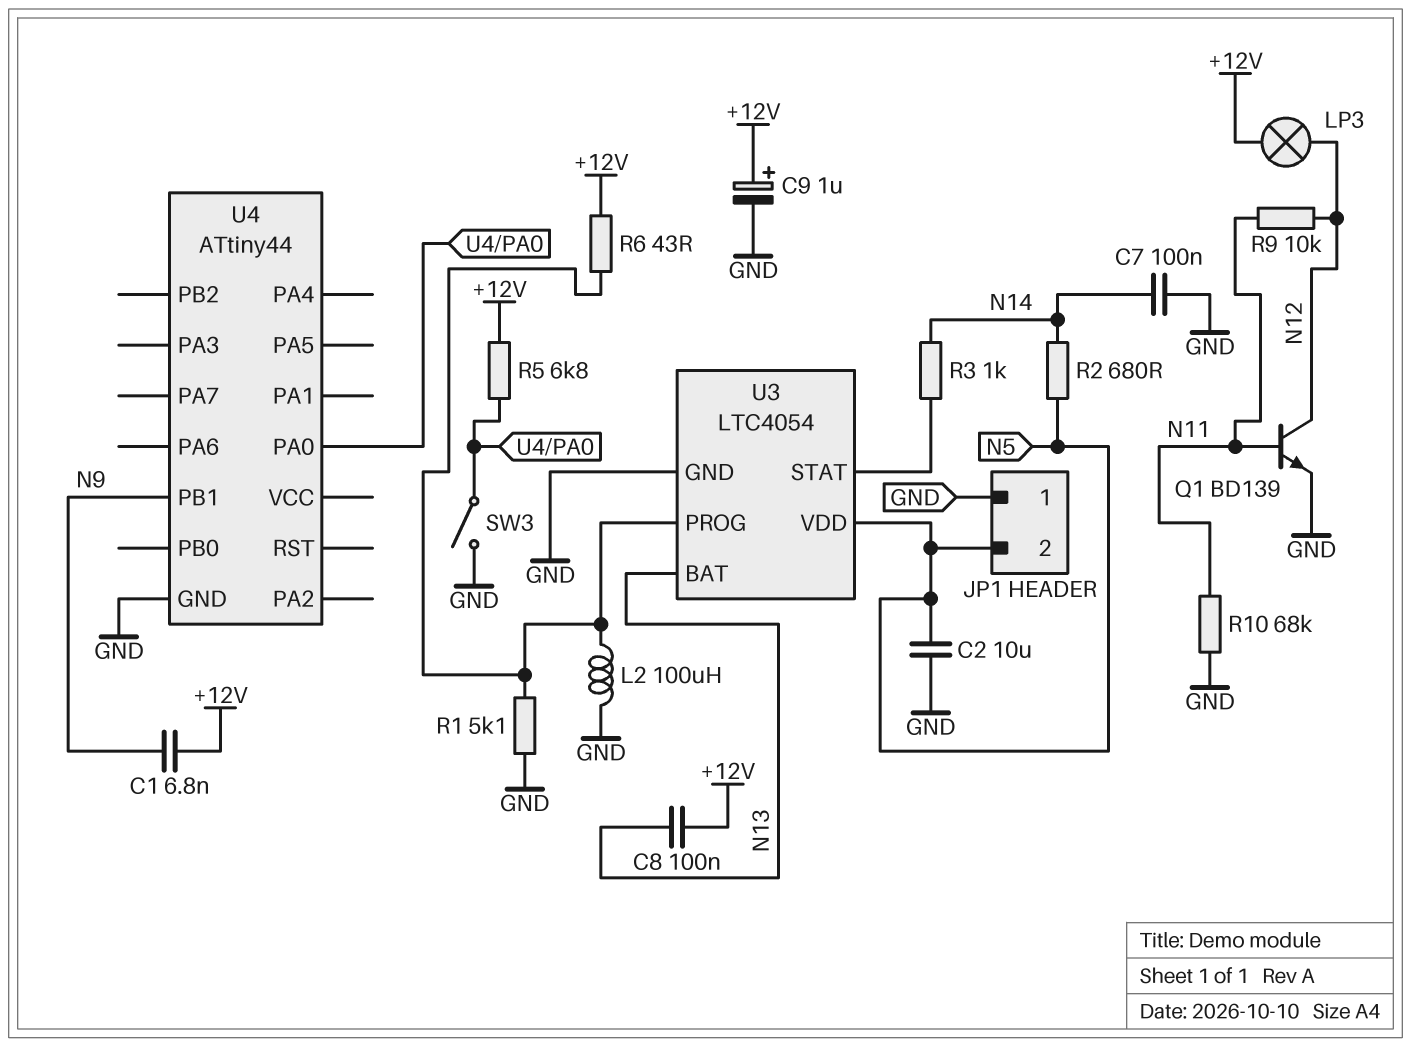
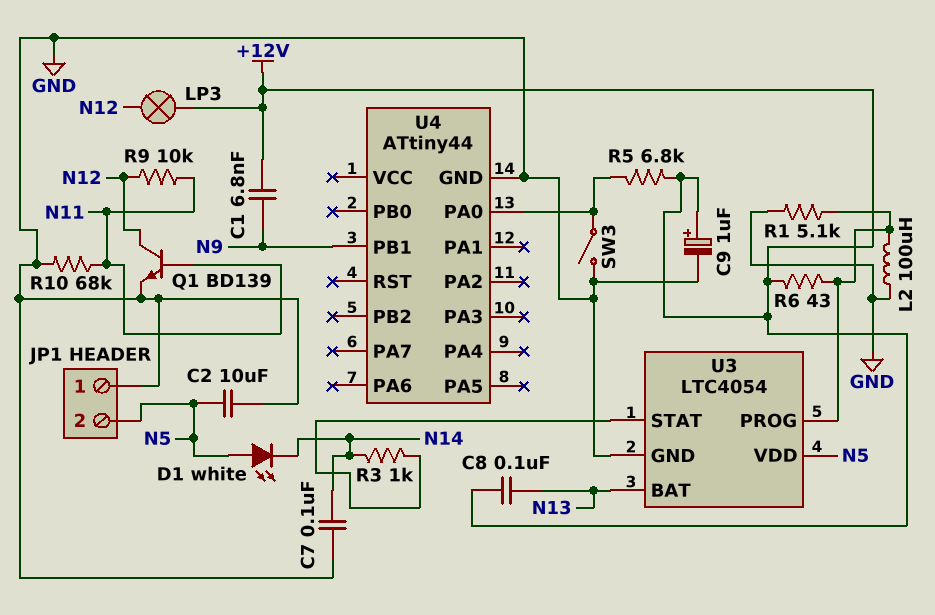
D1: none -> LED white (A N5, K N14)
R2: 680 (N5, N14) -> none

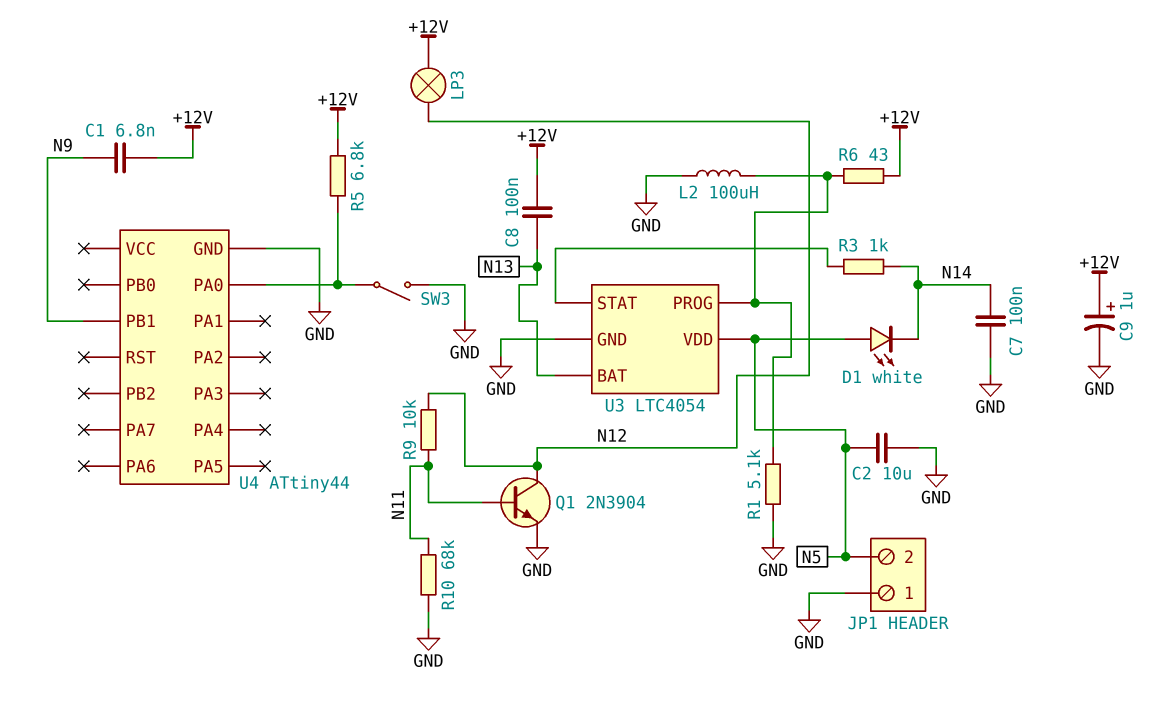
Q1: NPN BD139 (B N11, C N12, E GND) -> NPN 2N3904 (B N11, C N12, E GND)

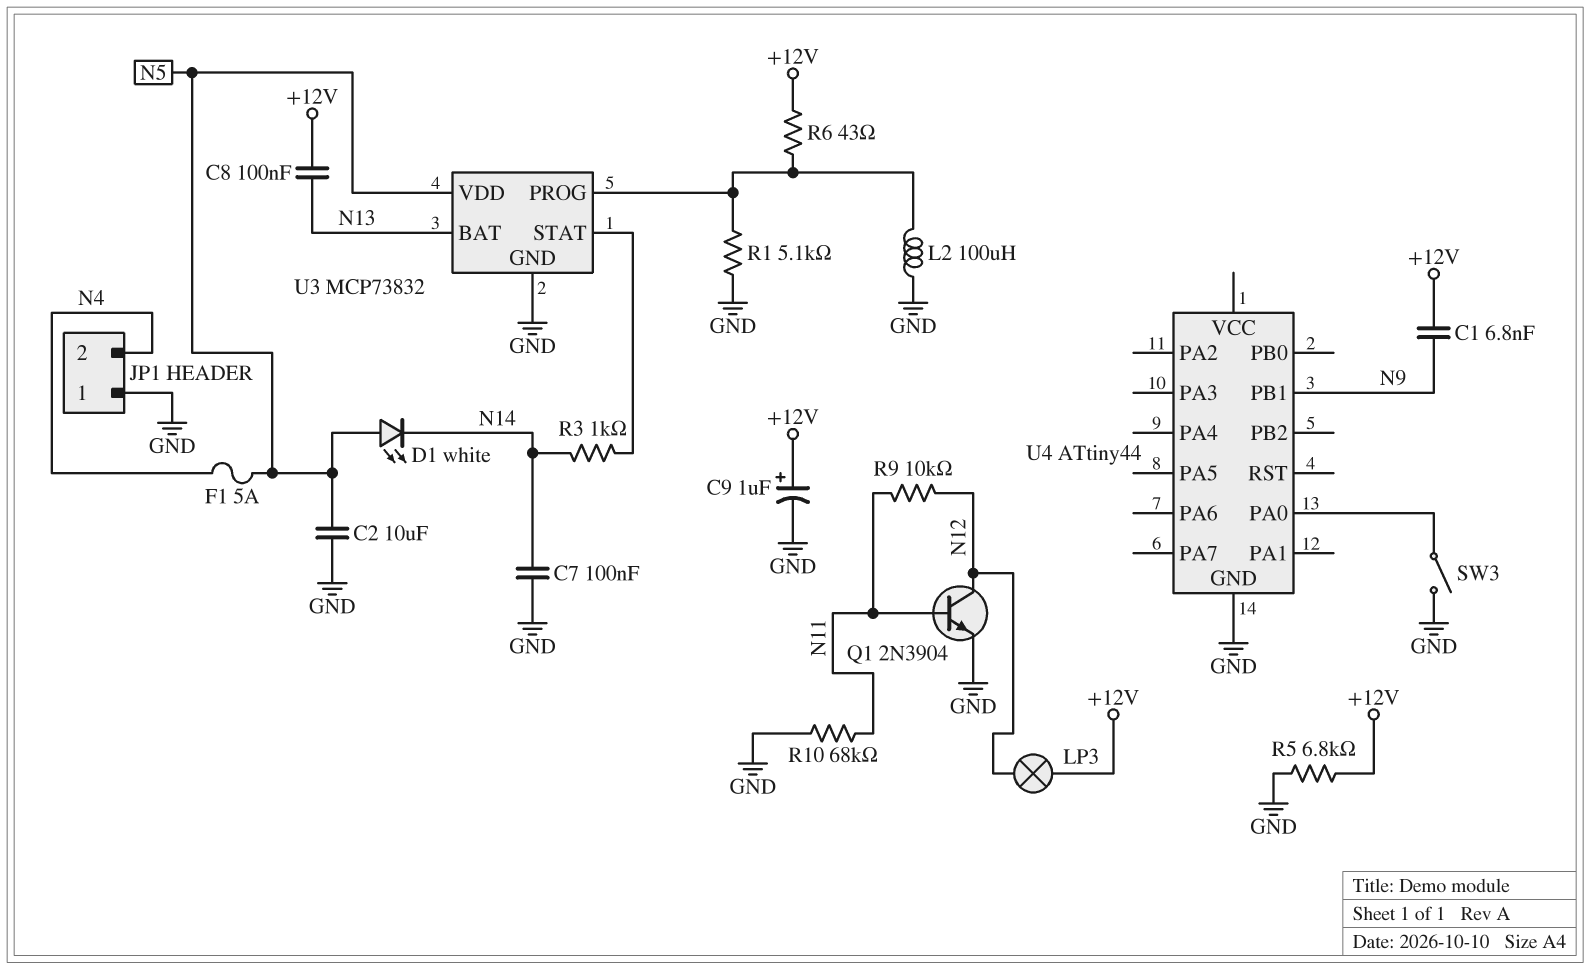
F1: none -> 5A (N4, N5)
JP1 pin 2: N5 -> N4
R5: 6.8k (+12V, U4/PA0) -> 6.8k (+12V, GND)
U3: LTC4054 -> MCP73832

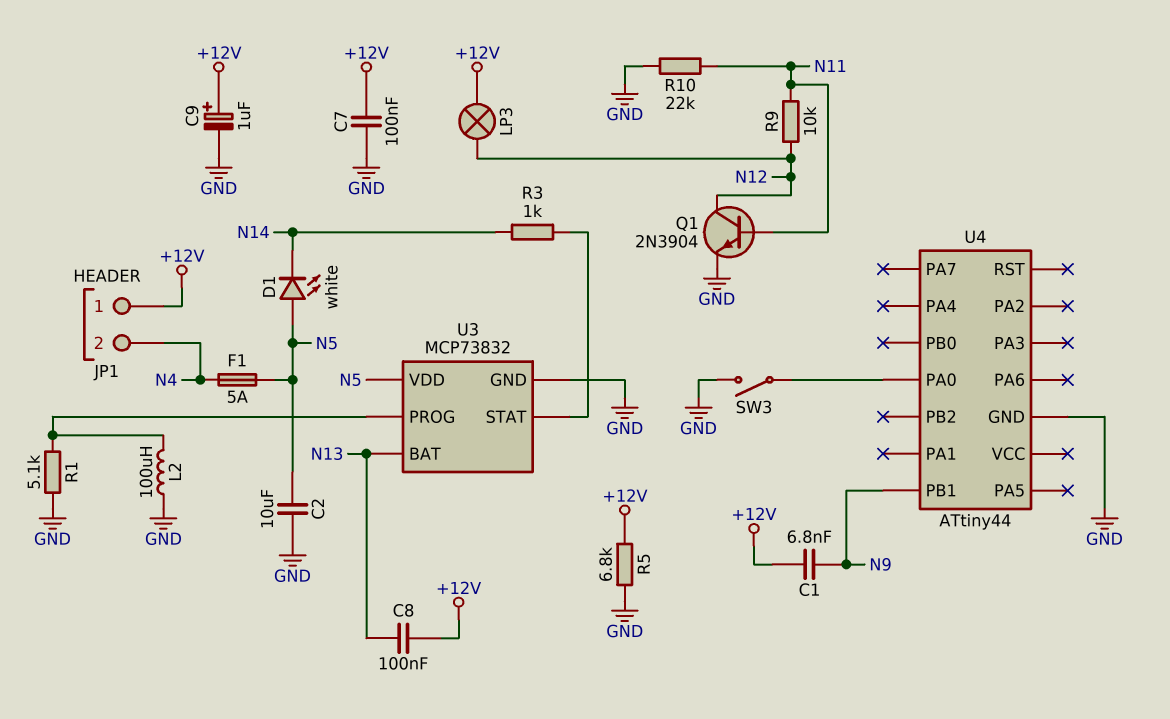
C7: 100nF (GND, N14) -> 100nF (+12V, GND)
JP1 pin 1: GND -> +12V
R6: 43 (+12V, U3/PROG) -> none
R10: 68k (GND, N11) -> 22k (GND, N11)

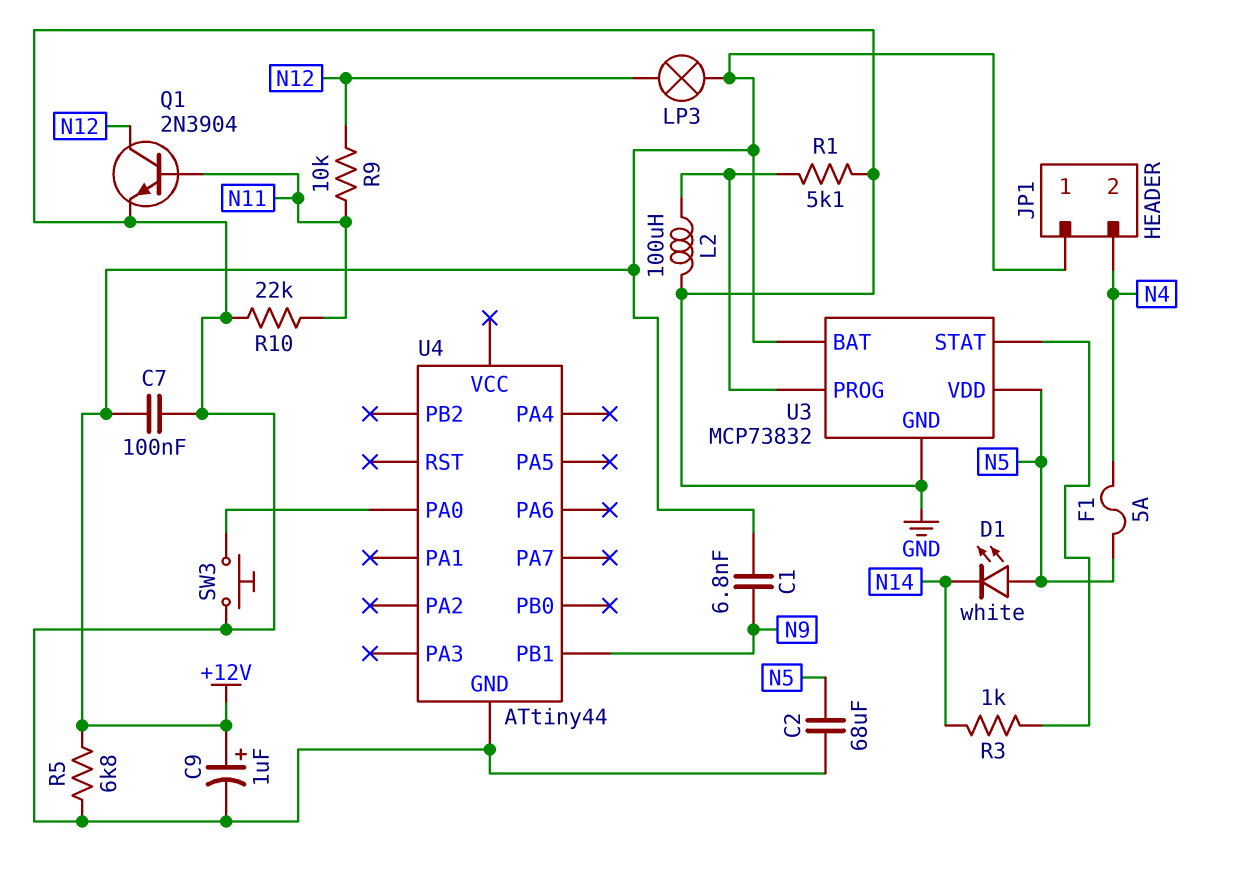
C2: 10uF (GND, N5) -> 68uF (GND, N5)
C8: 100nF (+12V, N13) -> none
SW3: switch (GND, U4/PA0) -> button (GND, U4/PA0)
U3 pin BAT: N13 -> +12V

